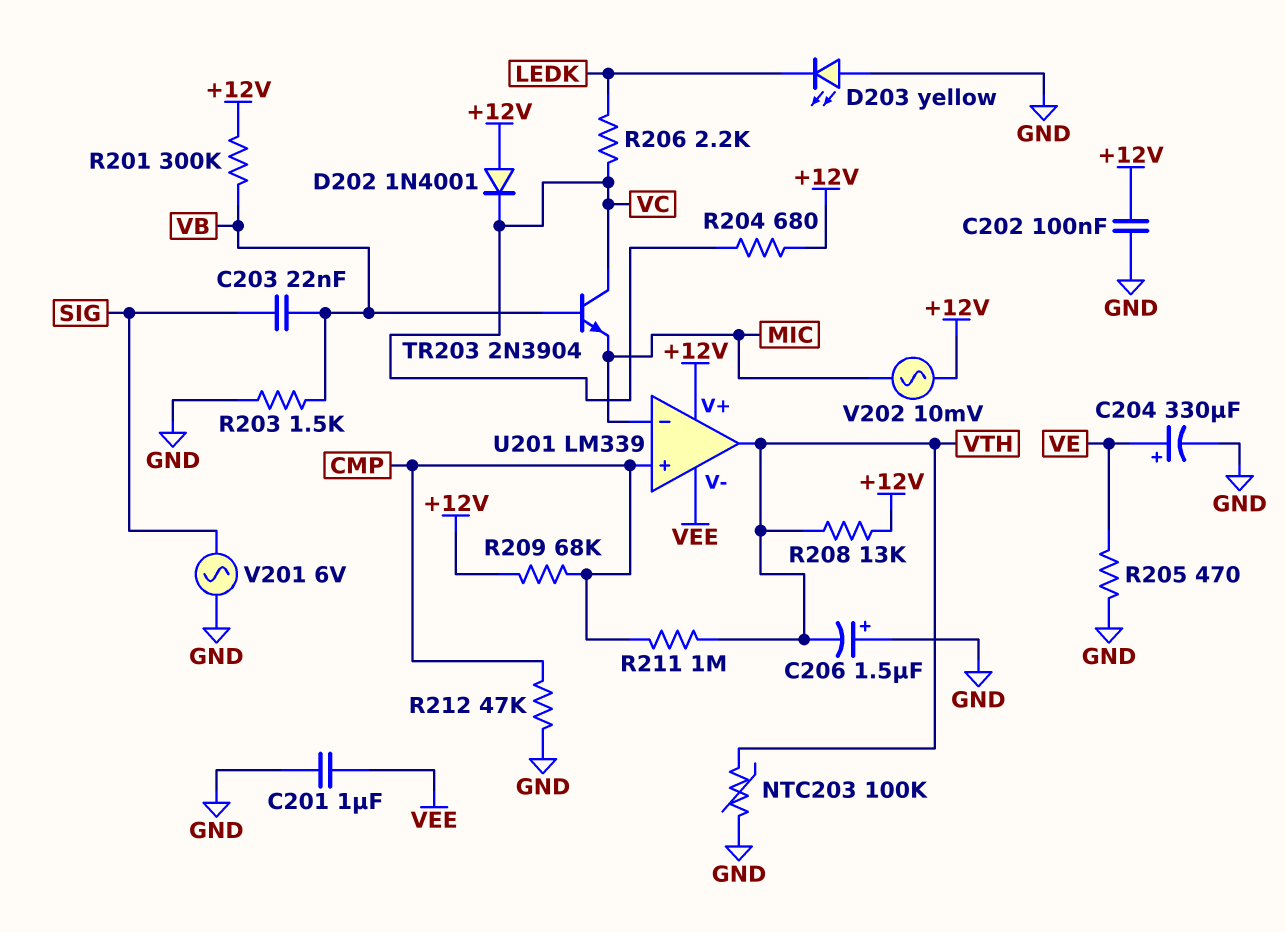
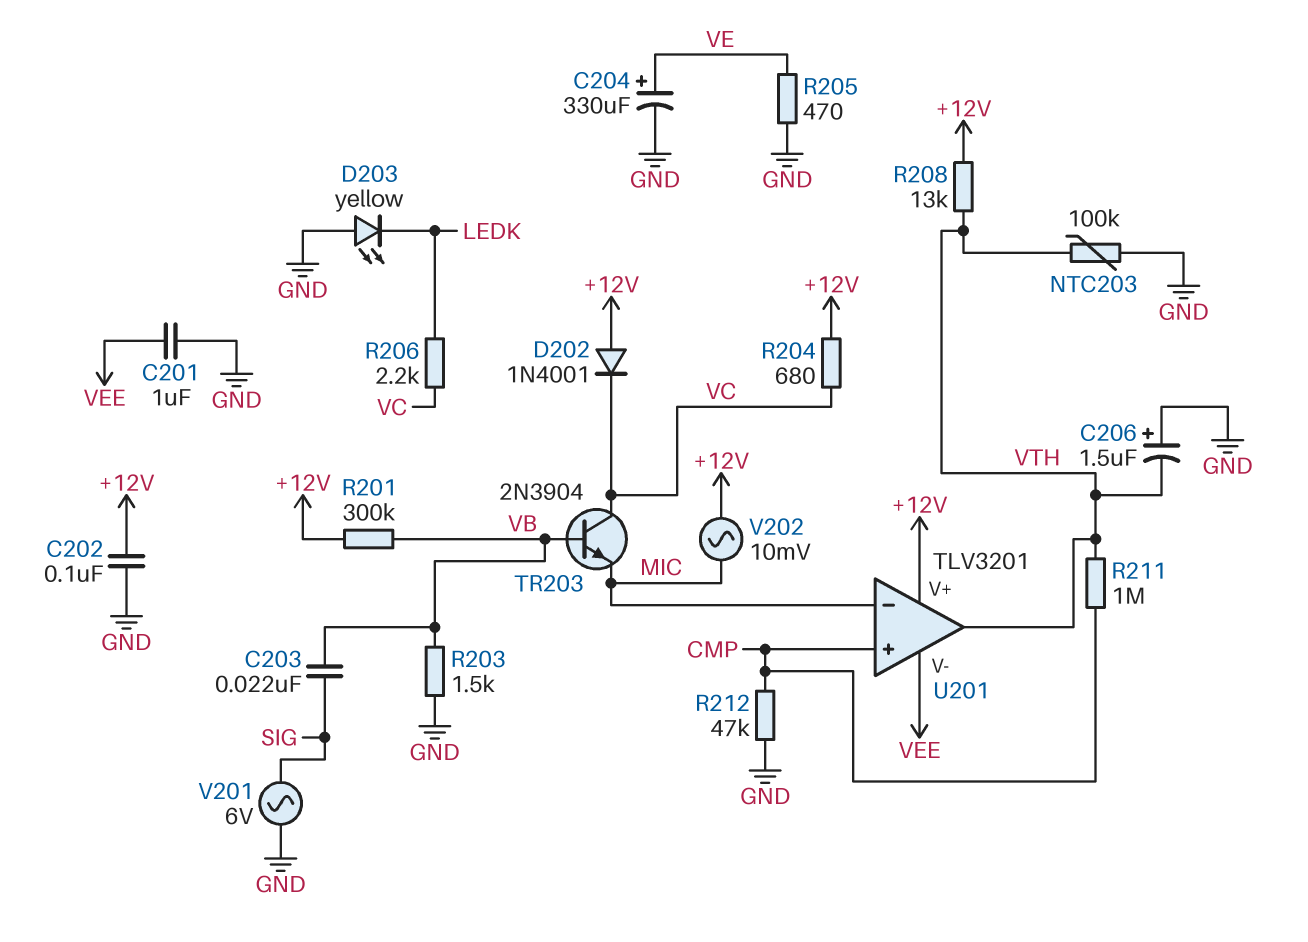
R209: 68k (+12V, CMP) -> none
U201: LM339 -> TLV3201

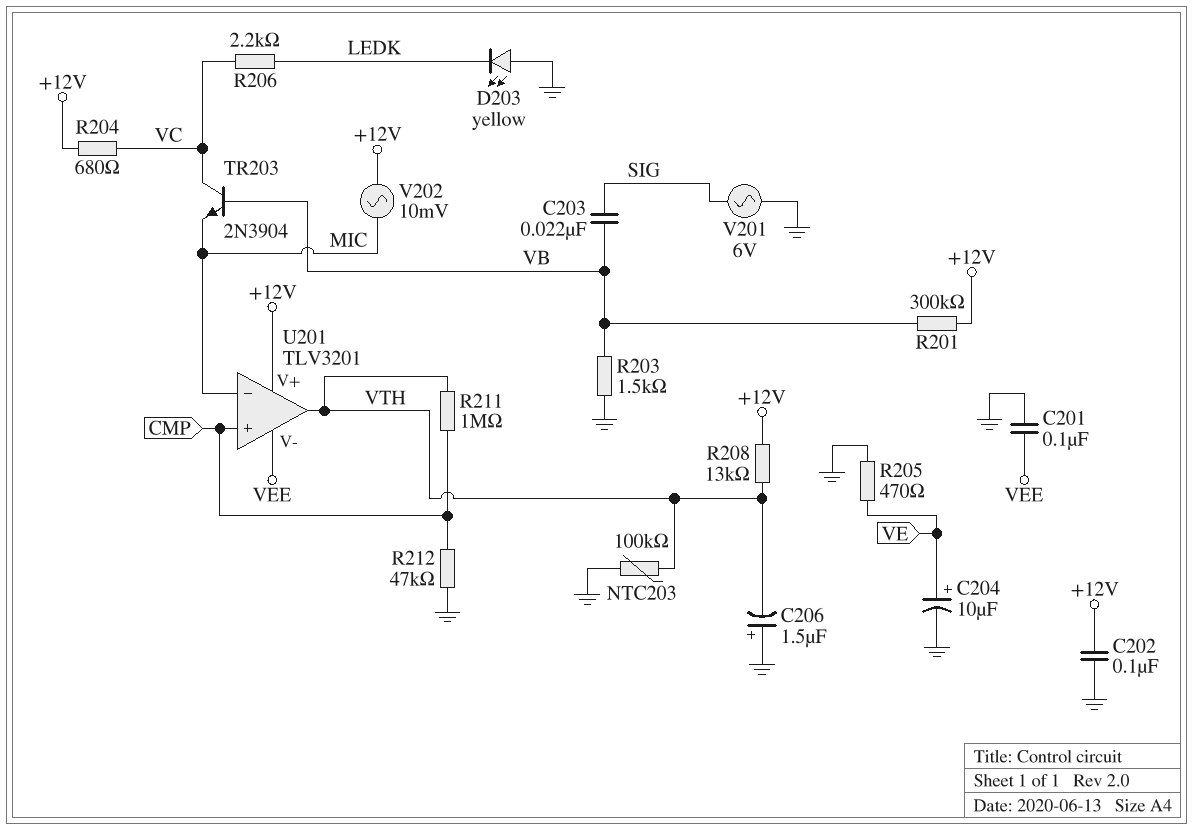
C201: 1uF (GND, VEE) -> 100nF (GND, VEE)
C204: 330uF (plus VE, minus GND) -> 10uF (plus VE, minus GND)
D202: diode 1N4001 (A +12V, K VC) -> none

